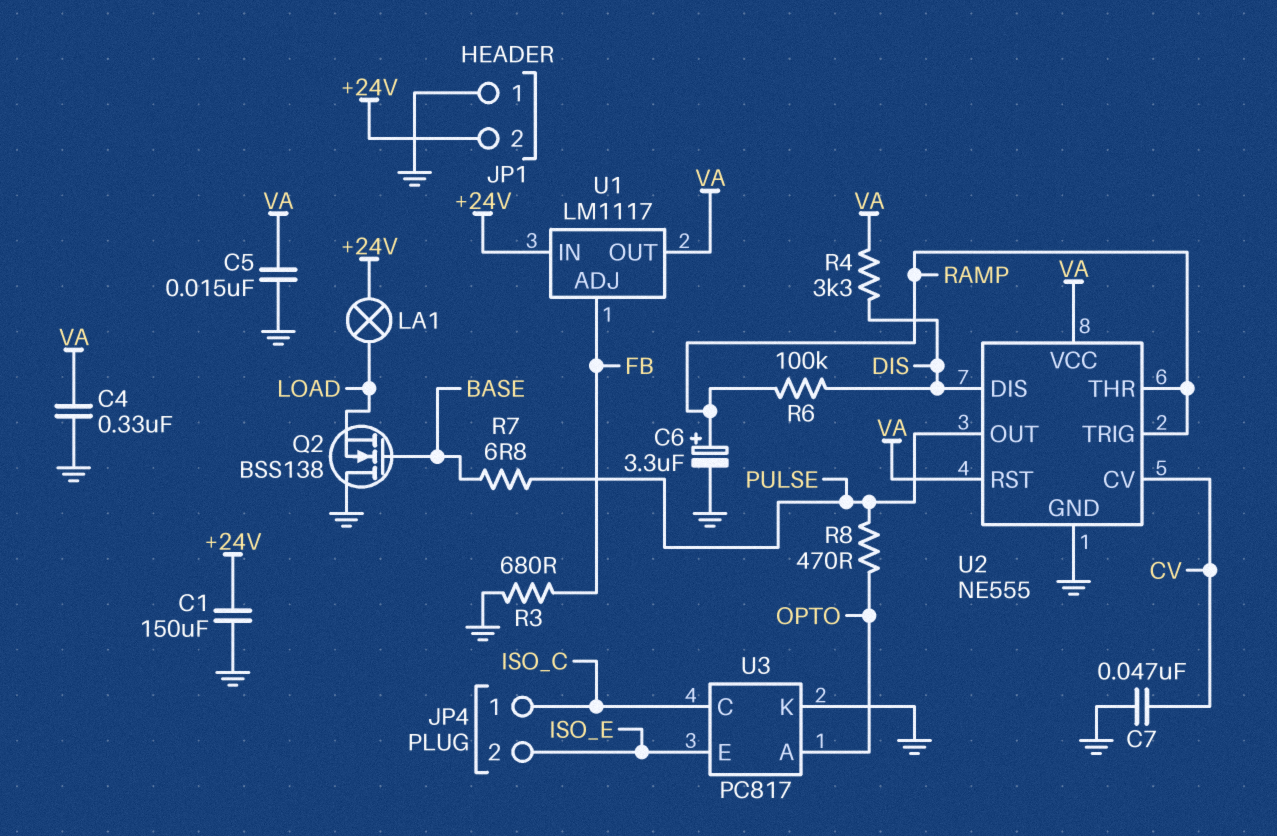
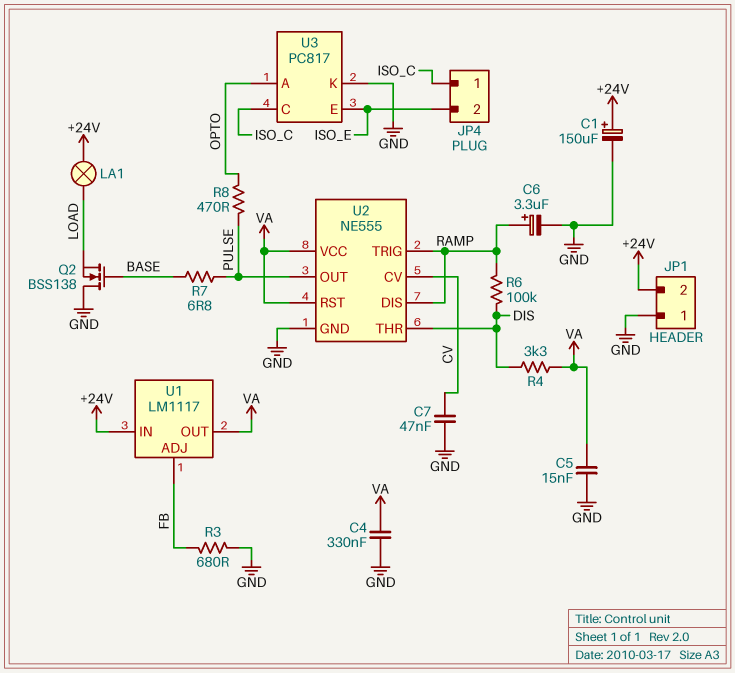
C1: 150uF (+24V, GND) -> 150uF (plus +24V, minus GND)
U2 pin DIS: DIS -> RAMP
U2 pin THR: RAMP -> DIS

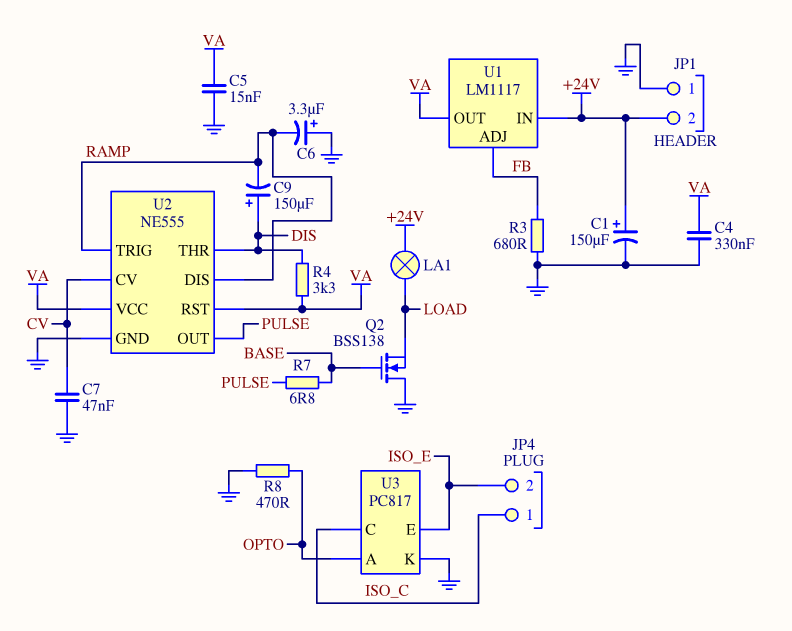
C6: 3.3uF (plus RAMP, minus GND) -> 3.3uF (plus GND, minus RAMP)
C9: none -> 150uF (plus DIS, minus RAMP)
R6: 100k (DIS, RAMP) -> none
R8: 470 (OPTO, PULSE) -> 470 (GND, OPTO)

